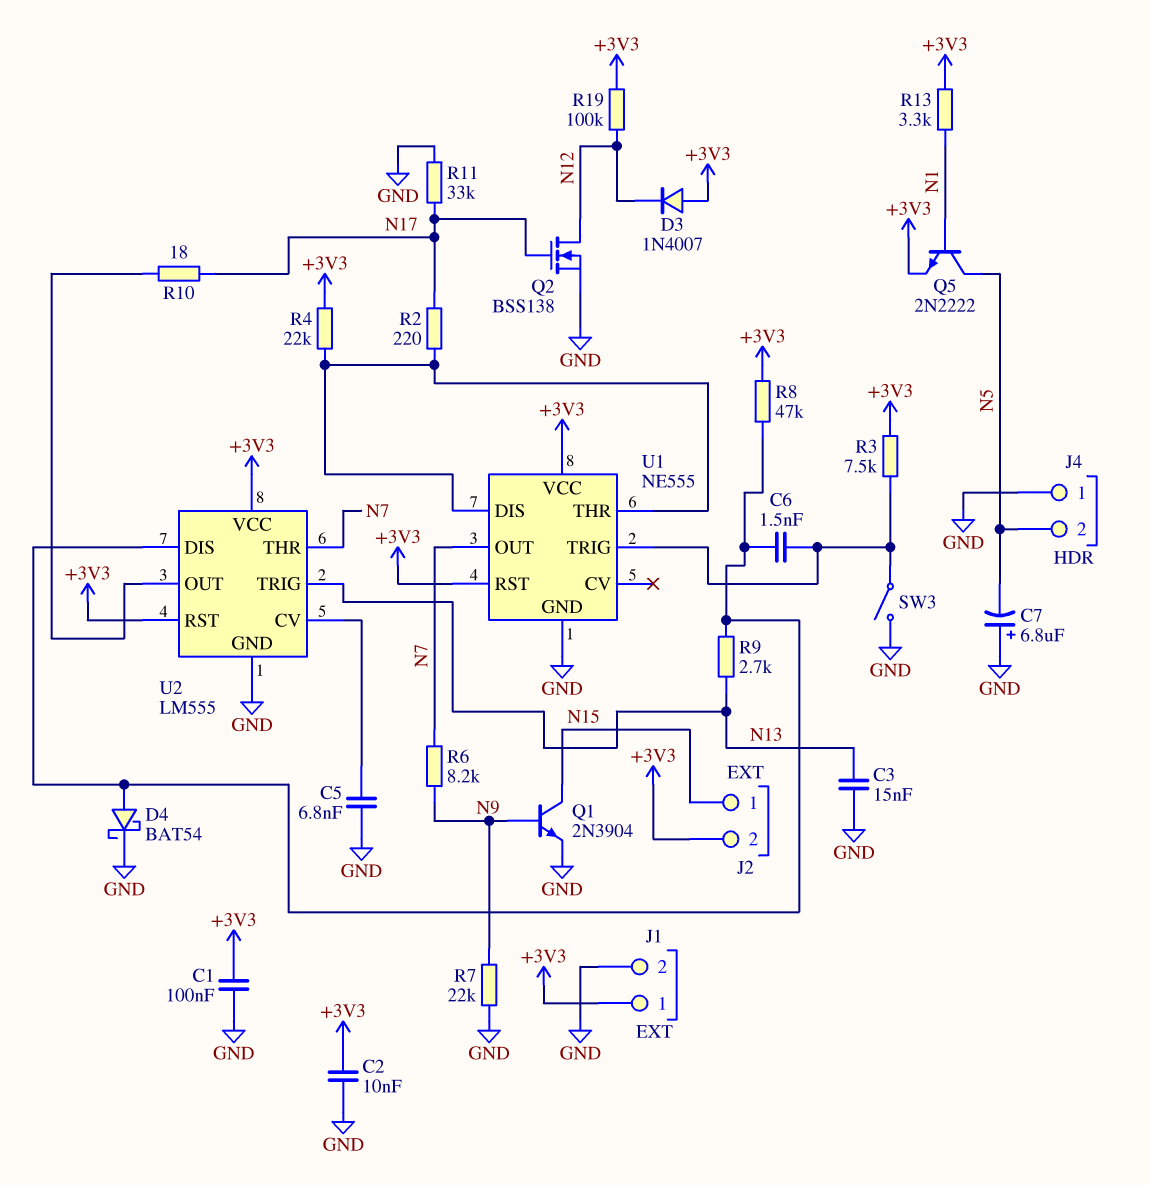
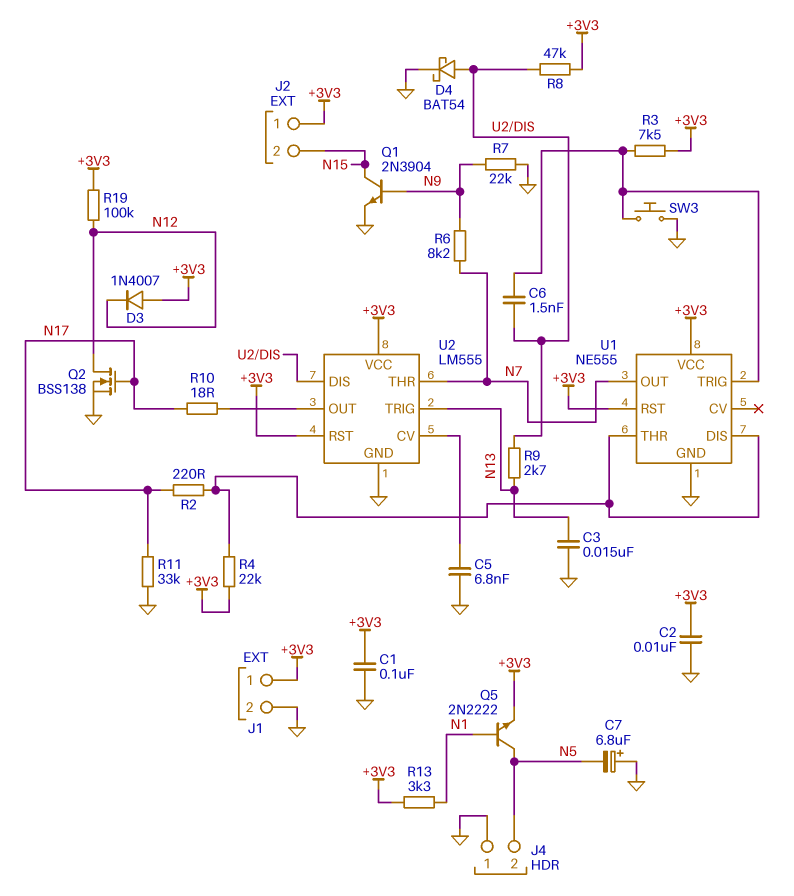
J2 pin 1: N15 -> +3V3
J2 pin 2: +3V3 -> N15
SW3: switch (GND, U1/TRIG) -> button (GND, U1/TRIG)

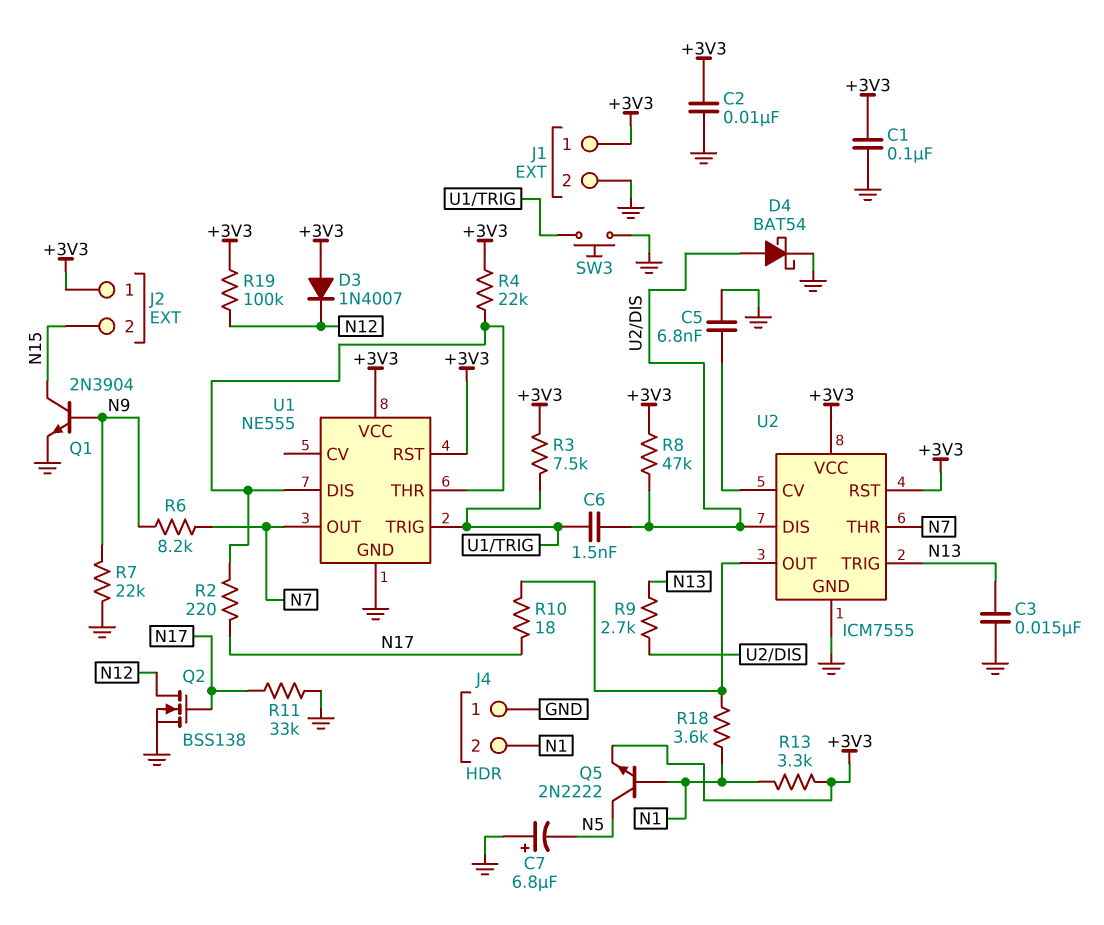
J4 pin 2: N5 -> N1
R18: none -> 3.6k (N1, U2/OUT)
U2: LM555 -> ICM7555

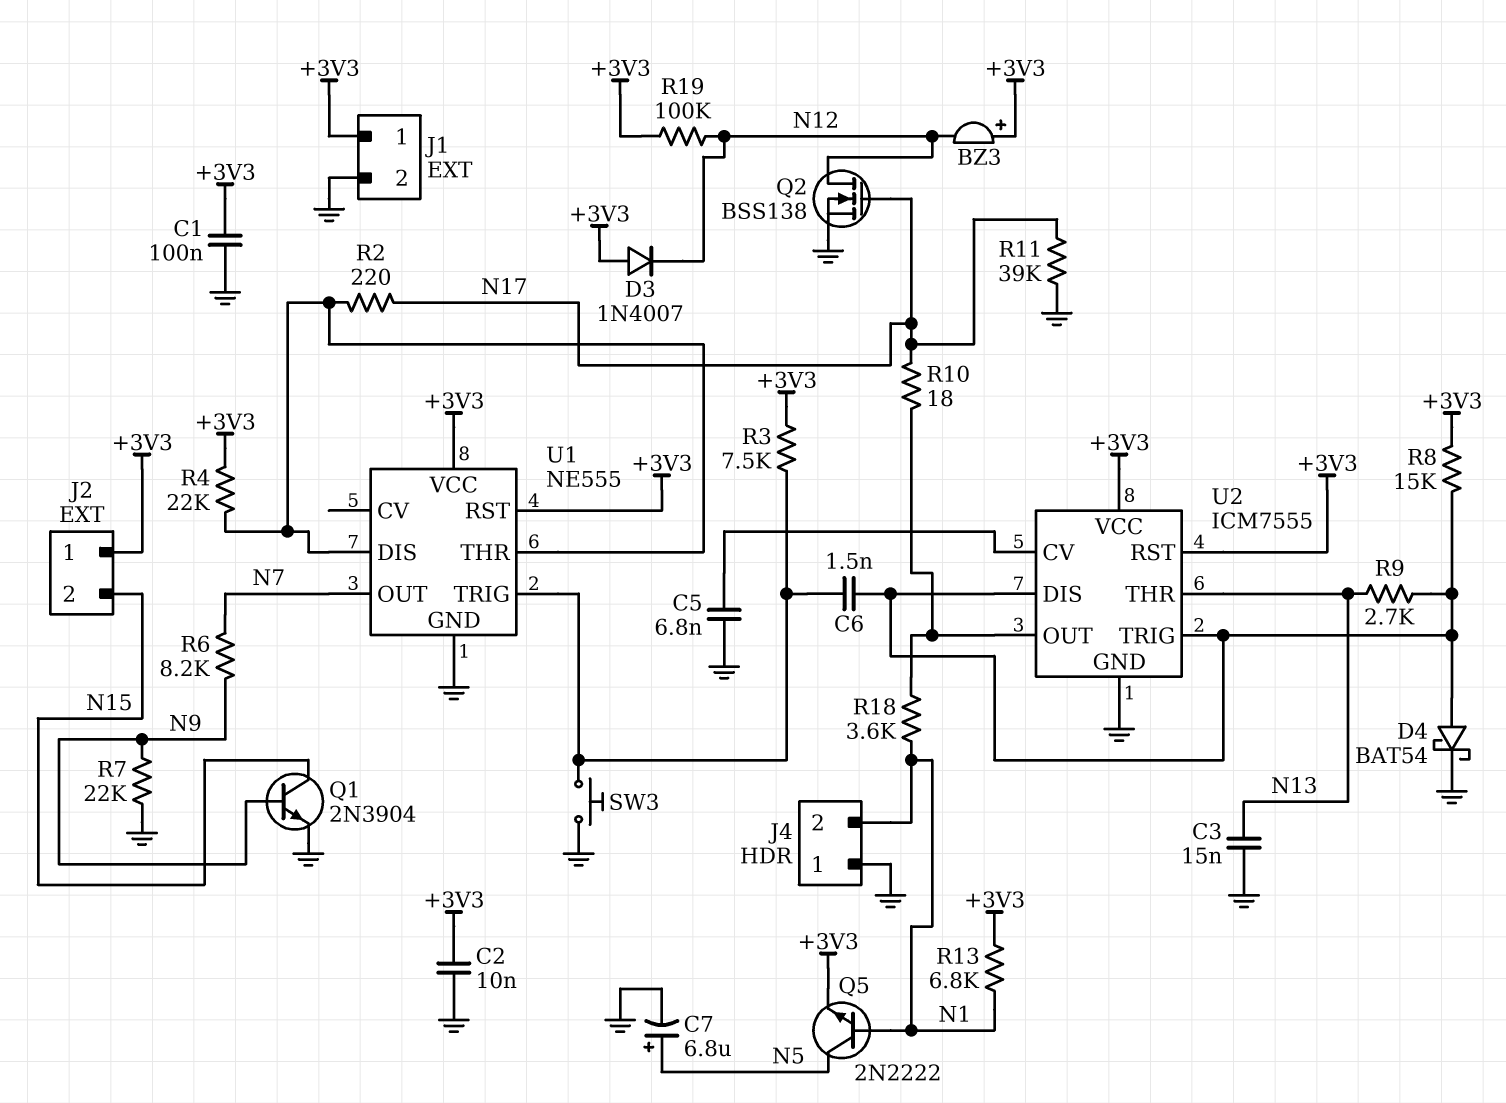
BZ3: none -> buzzer (plus +3V3, minus N12)
C7: 6.8uF (plus GND, minus N5) -> 6.8uF (plus N5, minus GND)
R8: 47k (+3V3, U2/DIS) -> 15k (+3V3, U2/DIS)
R11: 33k (GND, N17) -> 39k (GND, N17)
R13: 3.3k (+3V3, N1) -> 6.8k (+3V3, N1)
U2 pin THR: N7 -> N13
U2 pin TRIG: N13 -> U2/DIS

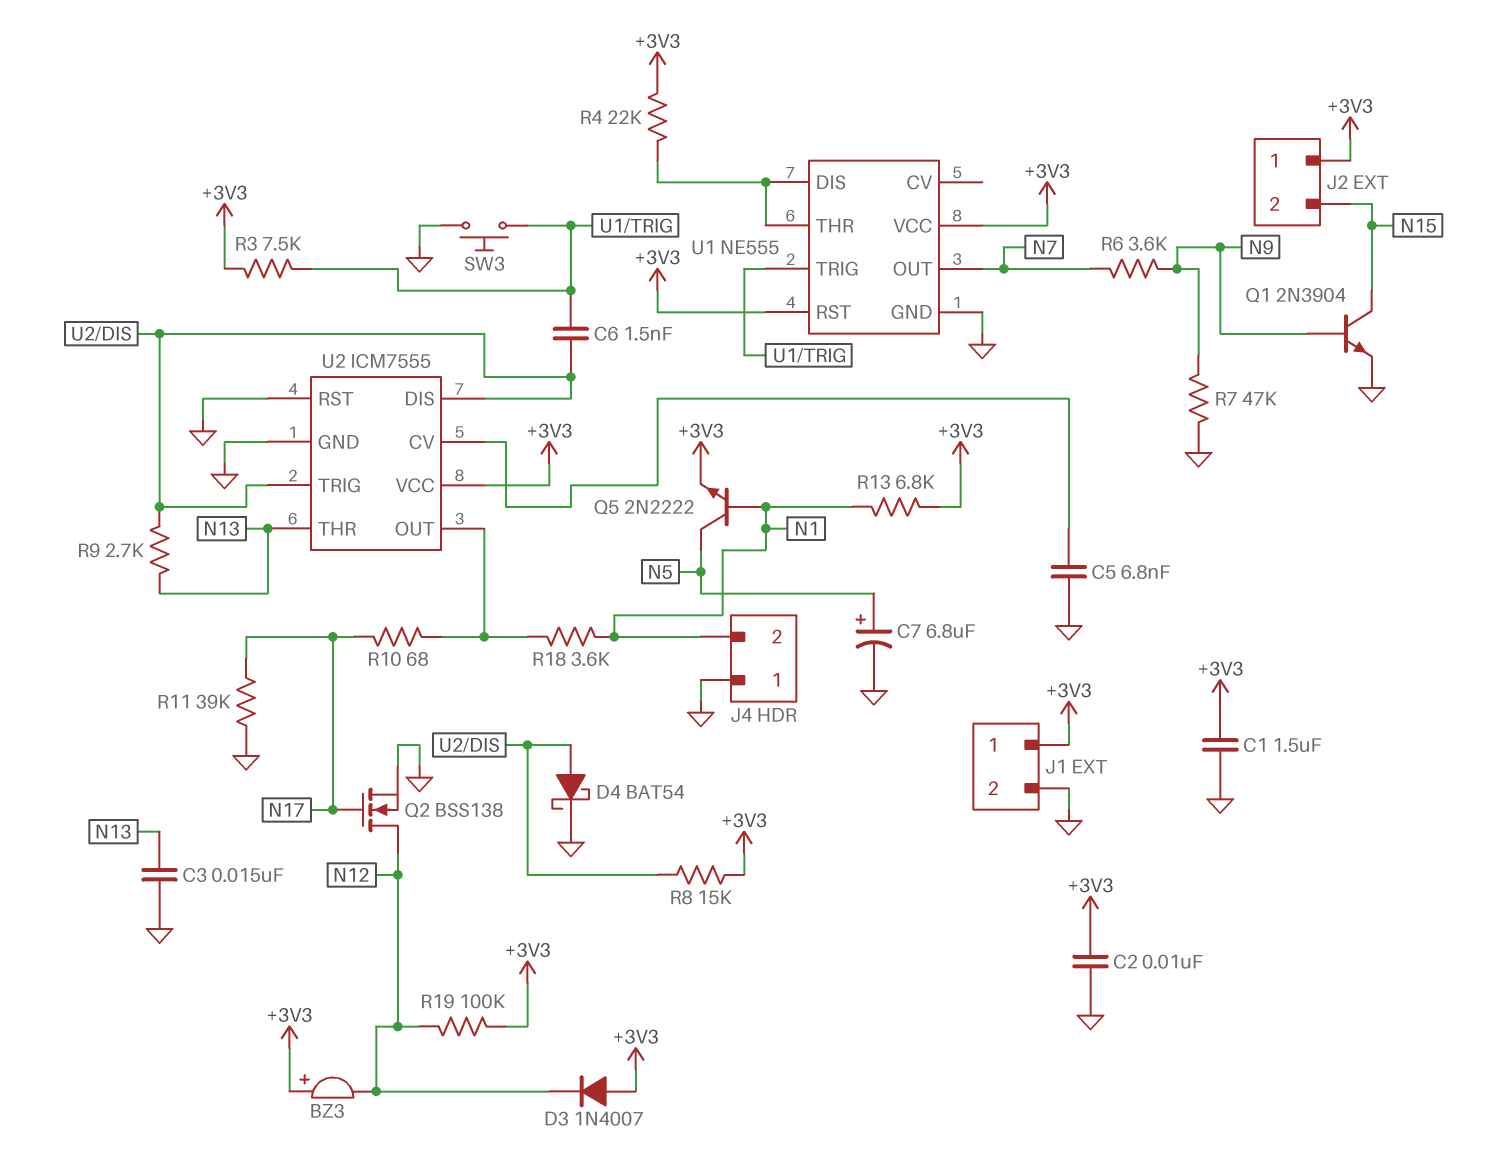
C1: 100nF (+3V3, GND) -> 1.5uF (+3V3, GND)
R2: 220 (N17, U1/DIS) -> none
R6: 8.2k (N7, N9) -> 3.6k (N7, N9)
R7: 22k (GND, N9) -> 47k (GND, N9)
R10: 18 (N17, U2/OUT) -> 68 (N17, U2/OUT)
U2 pin RST: +3V3 -> GND

